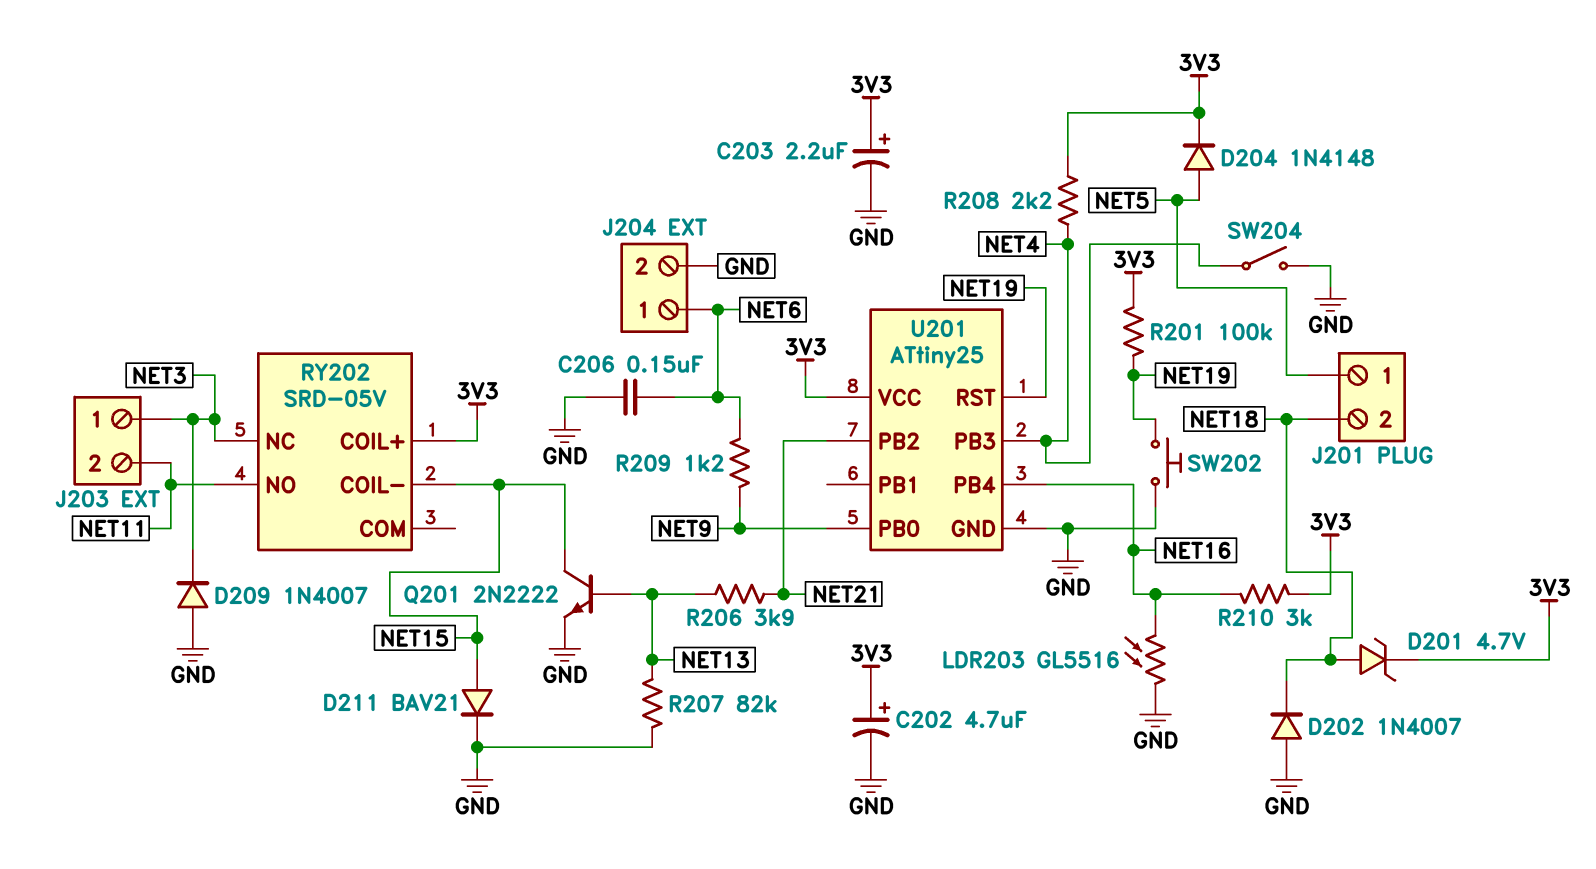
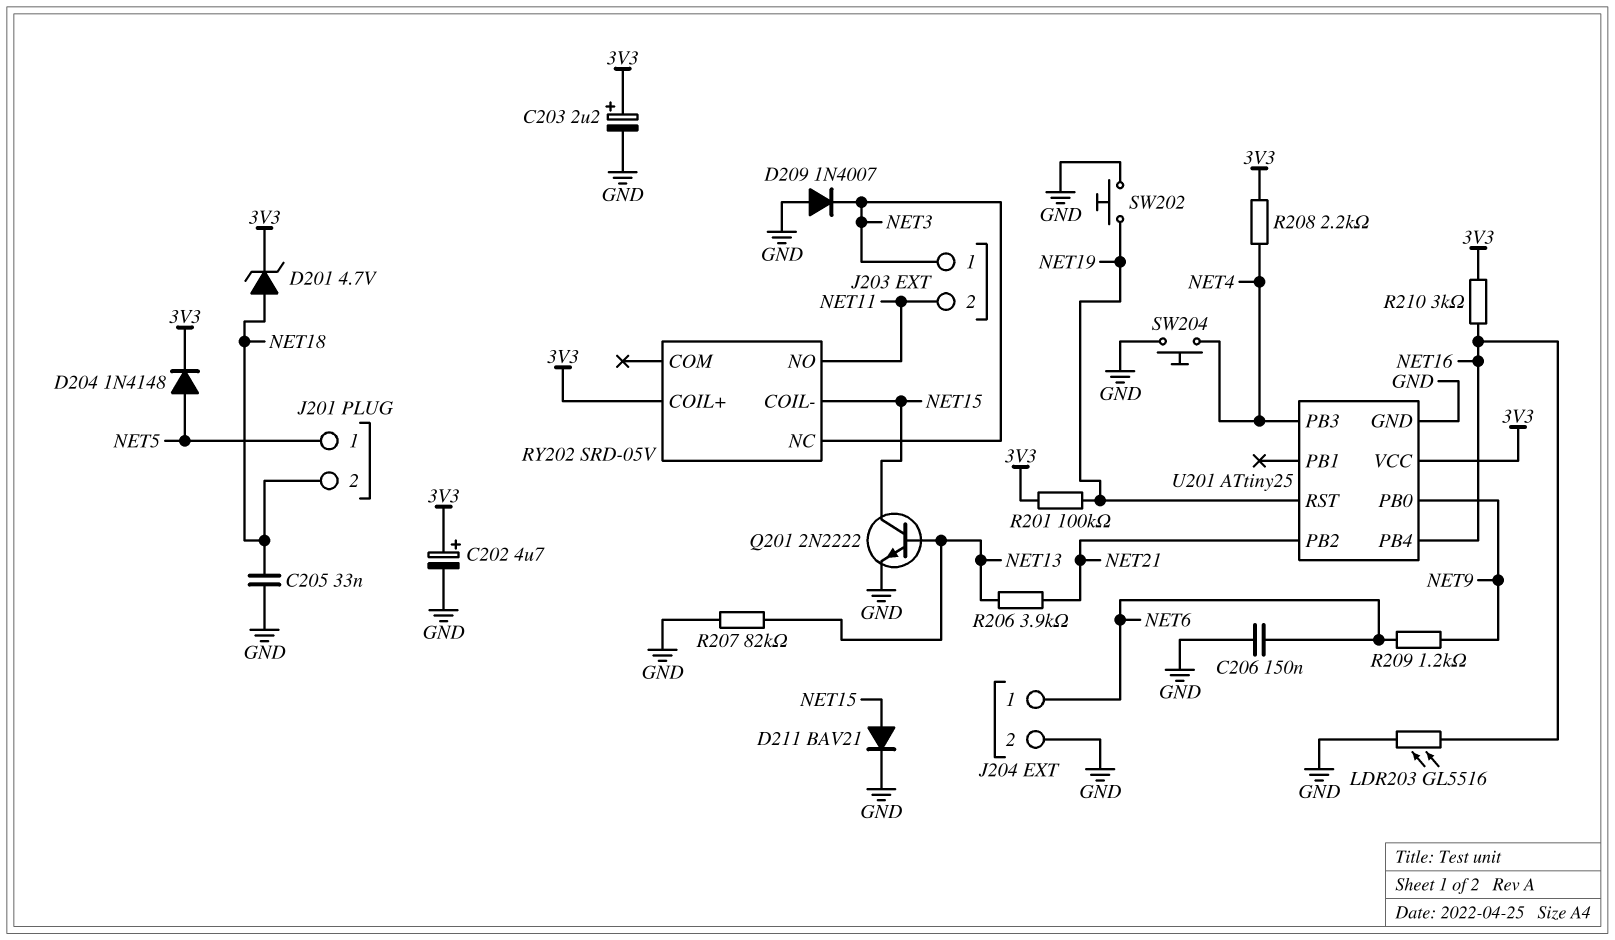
C205: none -> 33nF (GND, NET18)
D202: diode 1N4007 (A GND, K NET18) -> none
SW204: switch (GND, NET4) -> button (GND, NET4)

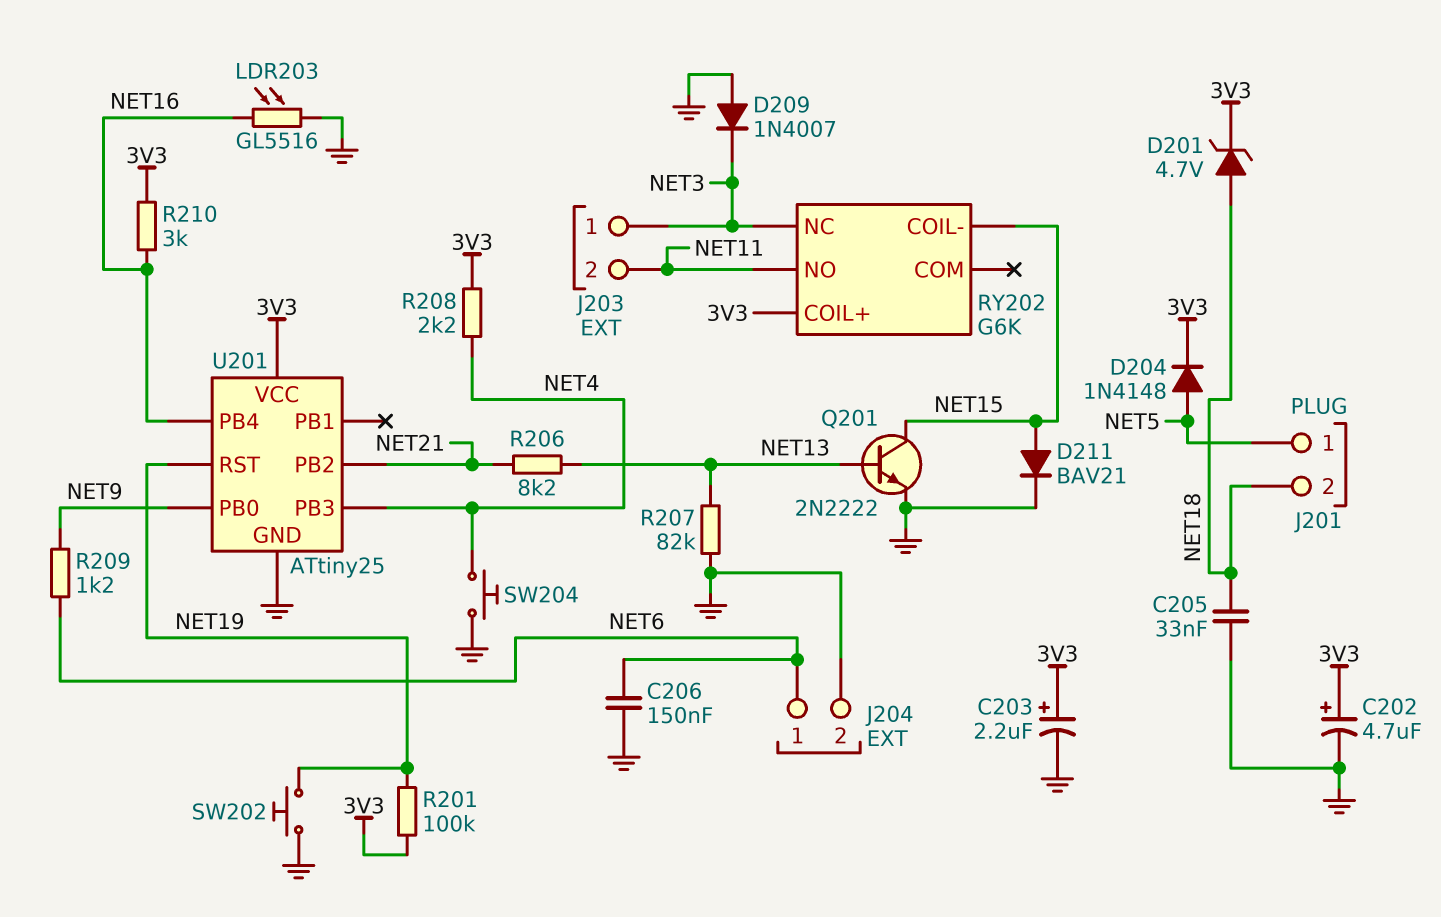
R206: 3.9k (NET13, NET21) -> 8.2k (NET13, NET21)
RY202: SRD-05V -> G6K

